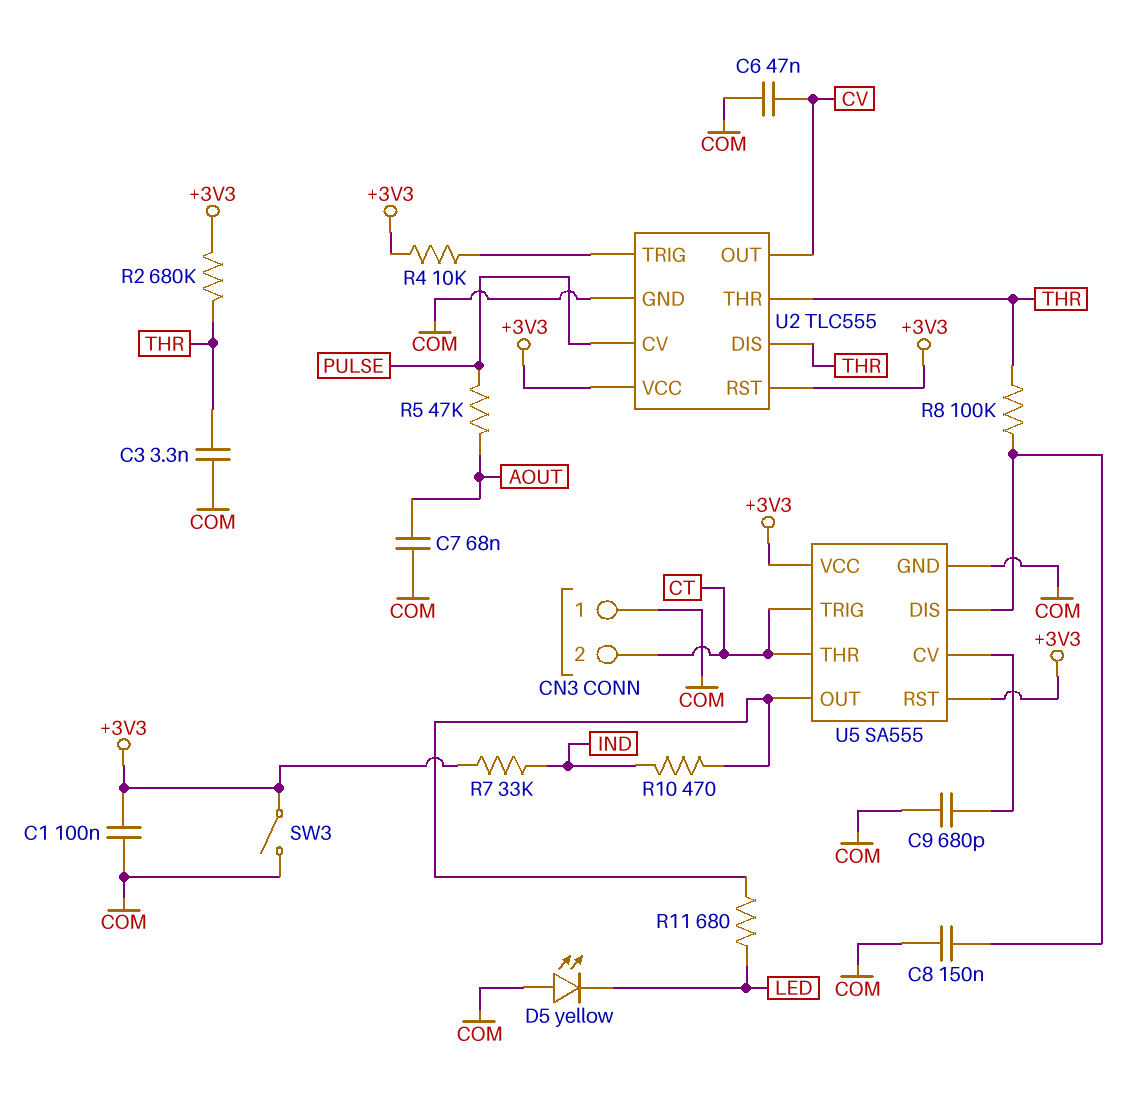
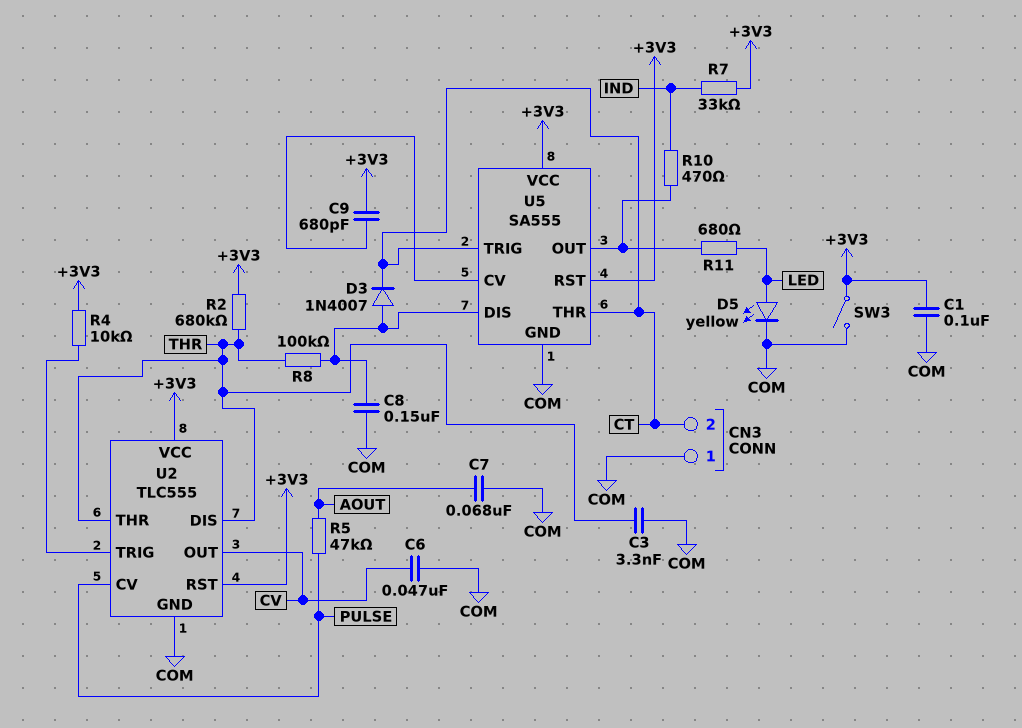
C9: 680pF (COM, U5/CV) -> 680pF (+3V3, U5/CV)
D3: none -> diode 1N4007 (A U5/DIS, K CT)
D5: LED yellow (A COM, K LED) -> LED yellow (A LED, K COM)

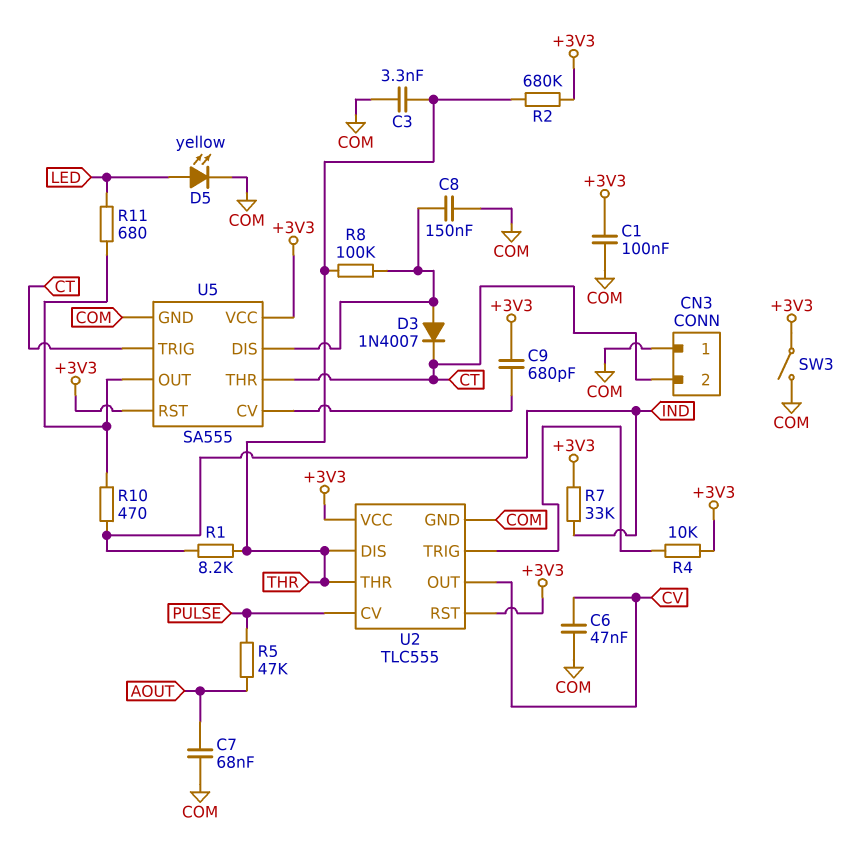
R1: none -> 8.2k (IND, THR)

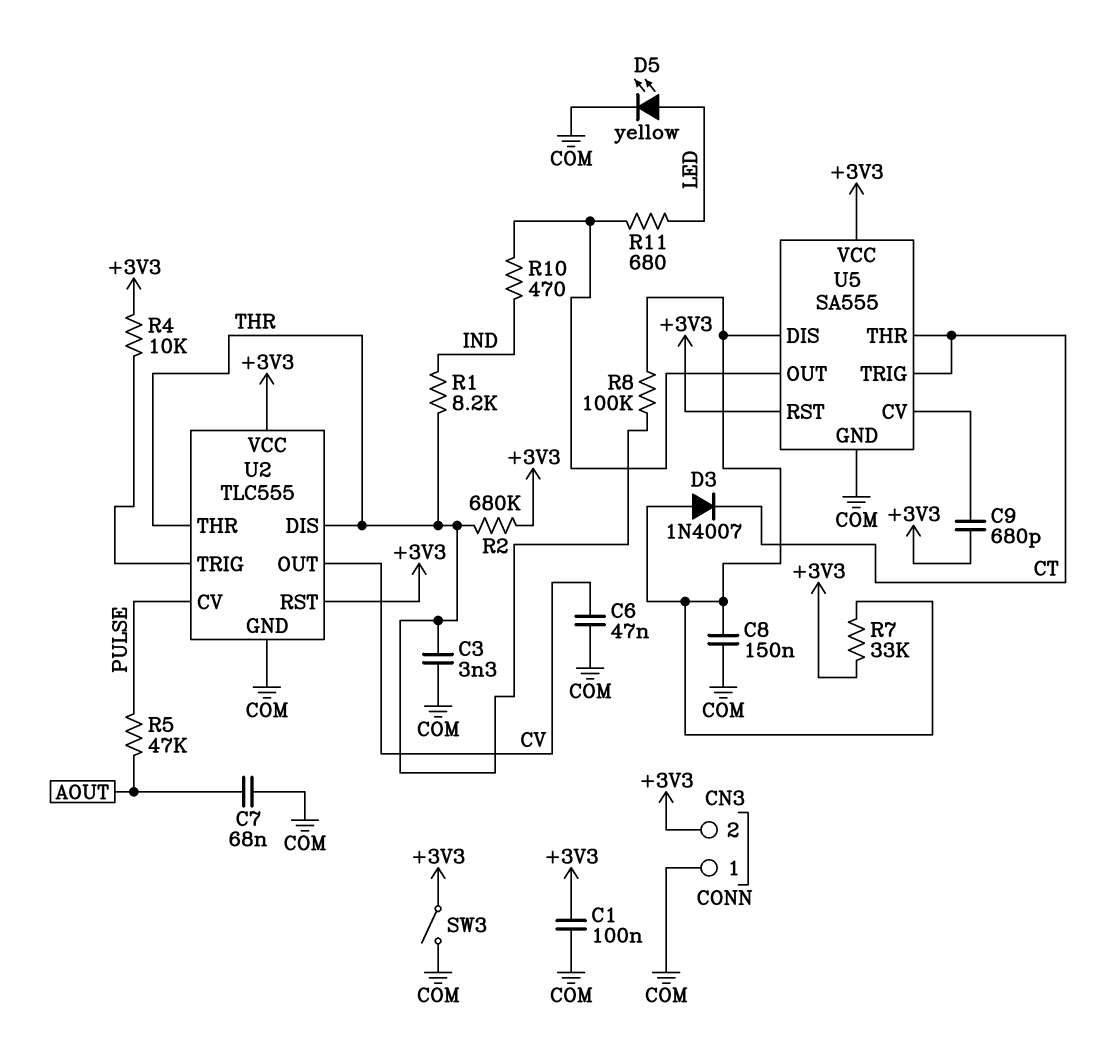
CN3 pin 2: CT -> +3V3
R7: 33k (+3V3, IND) -> 33k (+3V3, U5/DIS)

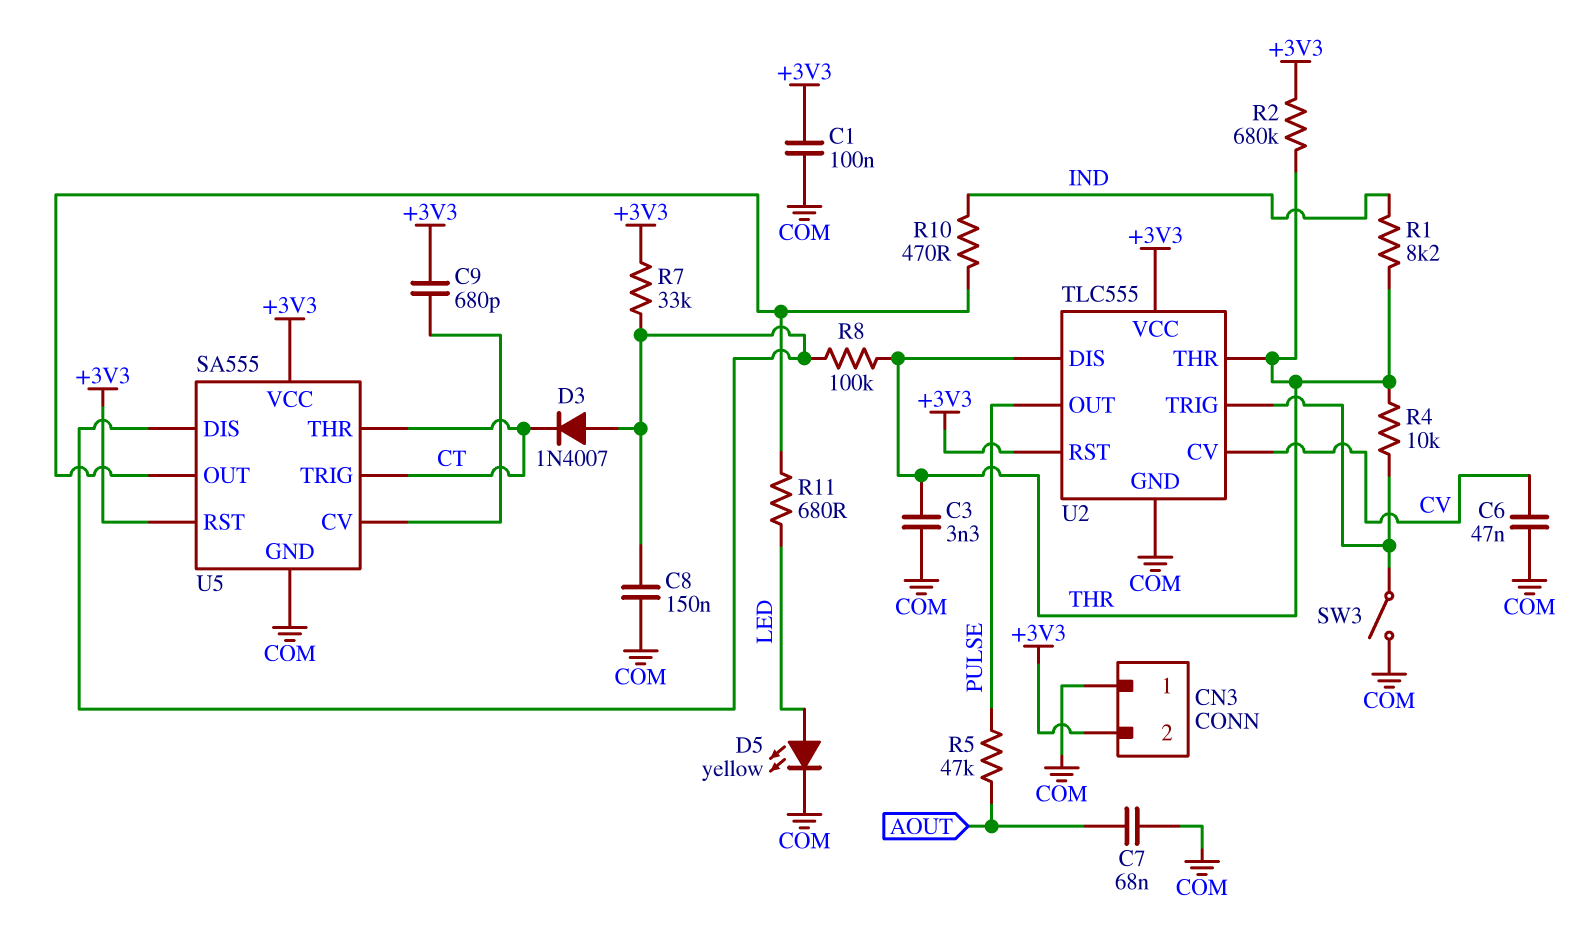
R4: 10k (+3V3, U2/TRIG) -> 10k (THR, U2/TRIG)
SW3: switch (+3V3, COM) -> switch (COM, U2/TRIG)
U2 pin CV: PULSE -> CV
U2 pin OUT: CV -> PULSE

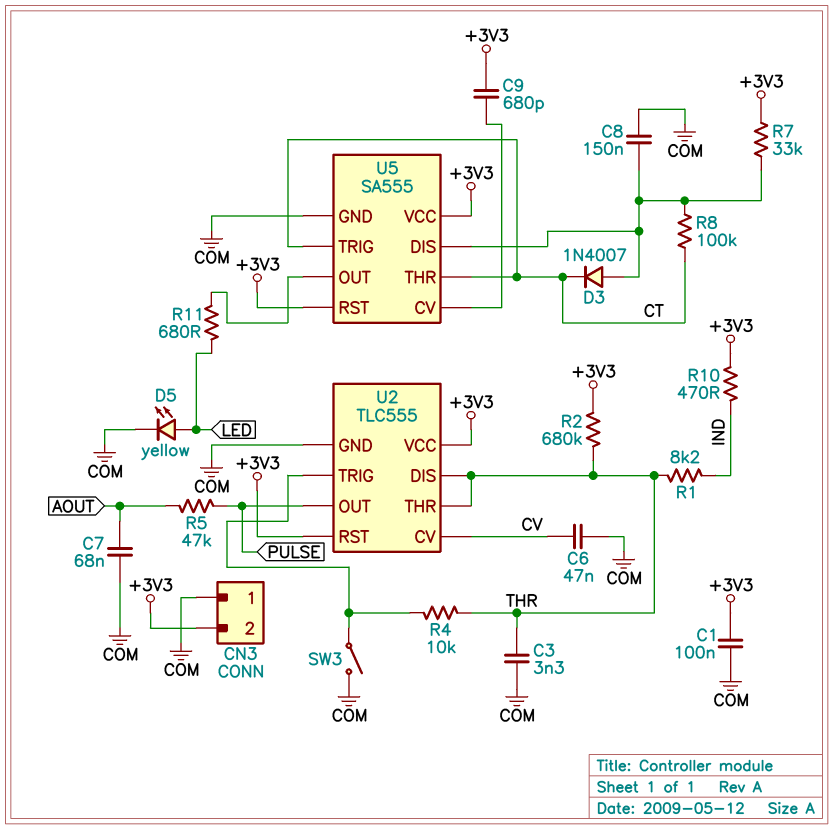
R8: 100k (THR, U5/DIS) -> 100k (CT, U5/DIS)
R10: 470 (IND, U5/OUT) -> 470 (+3V3, IND)

